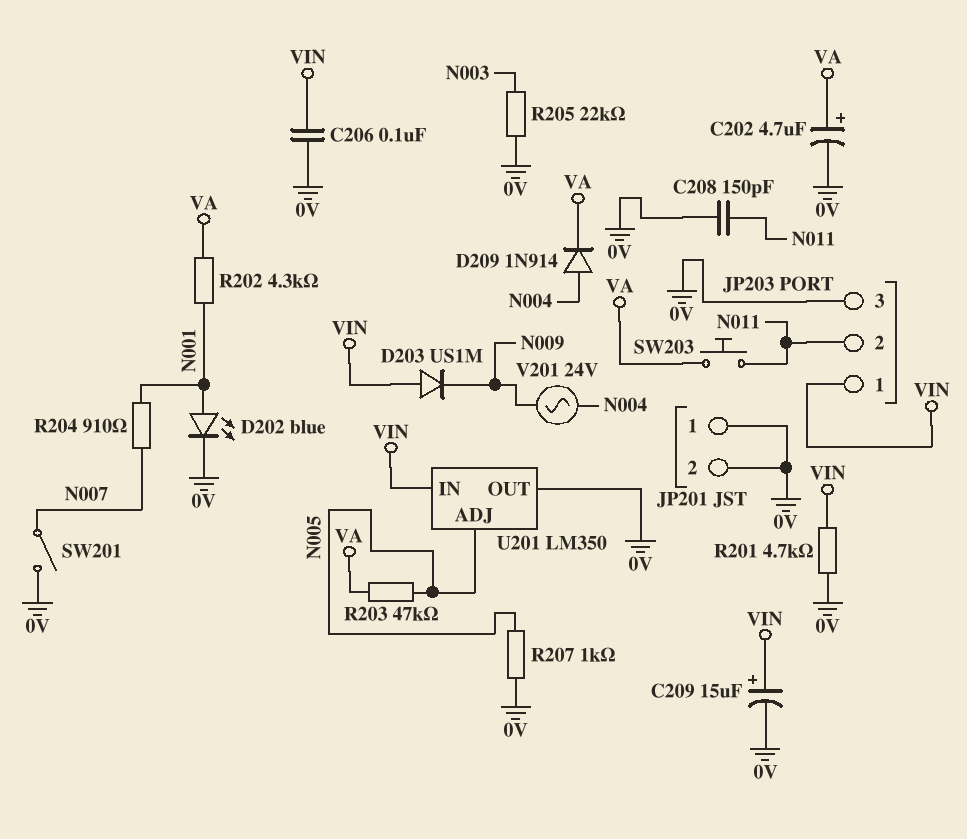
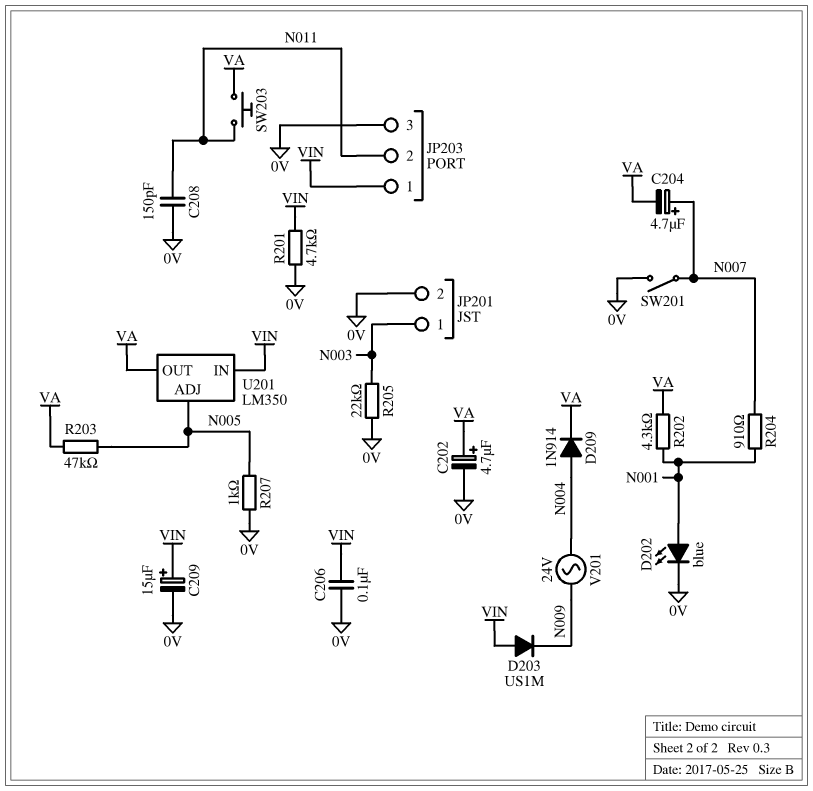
C204: none -> 4.7uF (plus N007, minus VA)
JP201 pin 1: 0V -> N003
U201 pin OUT: 0V -> VA

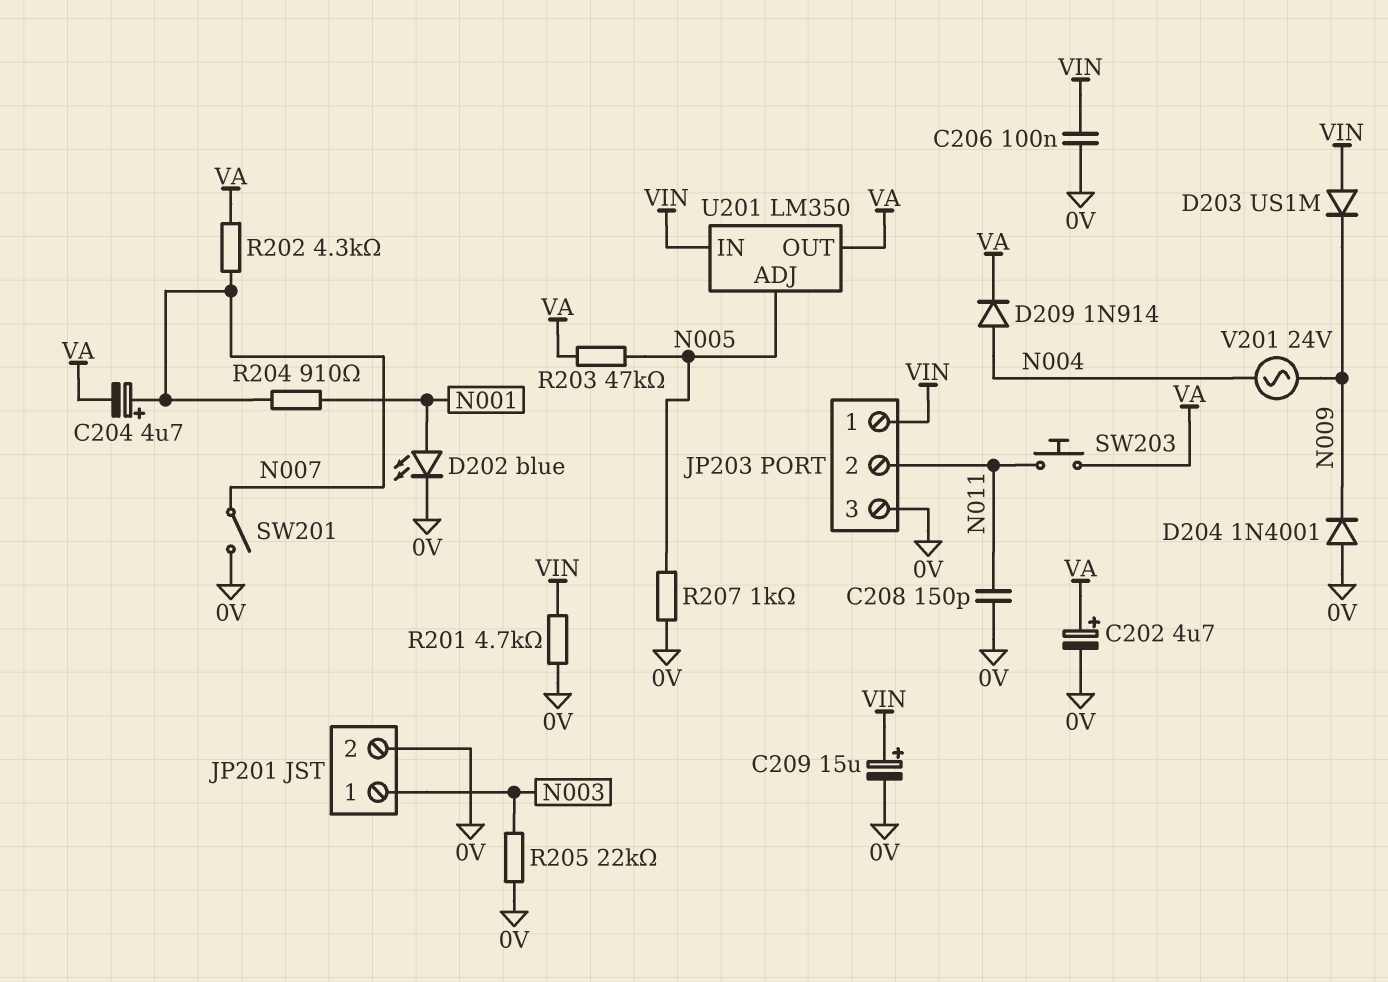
D204: none -> diode 1N4001 (A 0V, K N009)
R202: 4.3k (N001, VA) -> 4.3k (N007, VA)

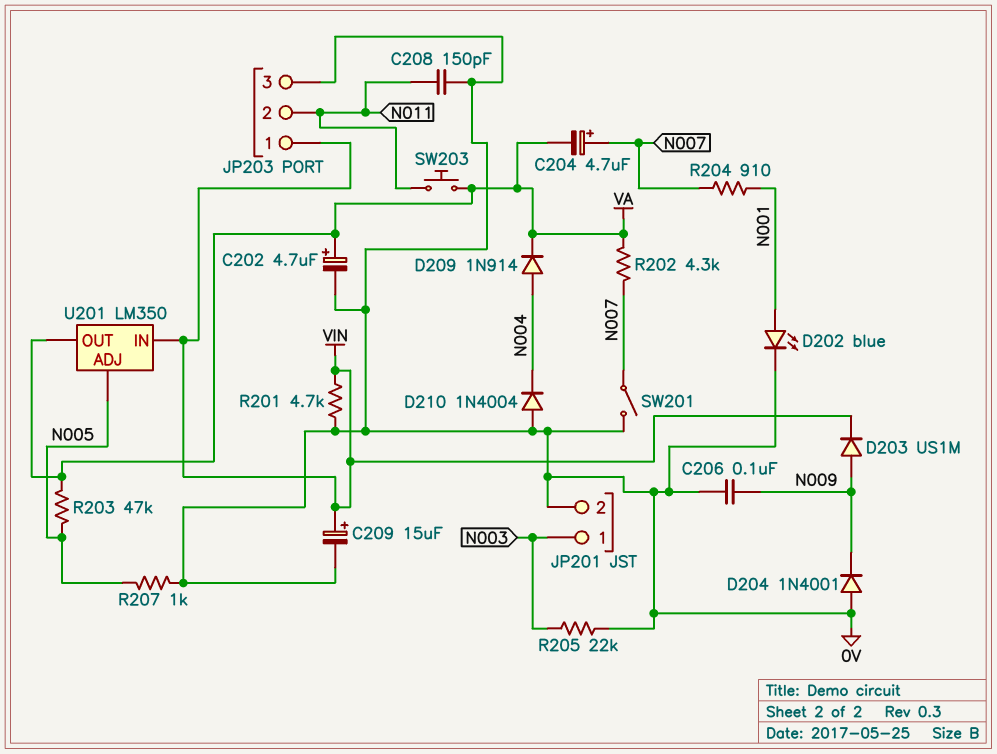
C206: 100nF (0V, VIN) -> 100nF (0V, N009)
D203: diode US1M (A VIN, K N009) -> diode US1M (A N009, K VIN)
D210: none -> diode 1N4004 (A 0V, K N004)
V201: AC 24V (N004, N009) -> none

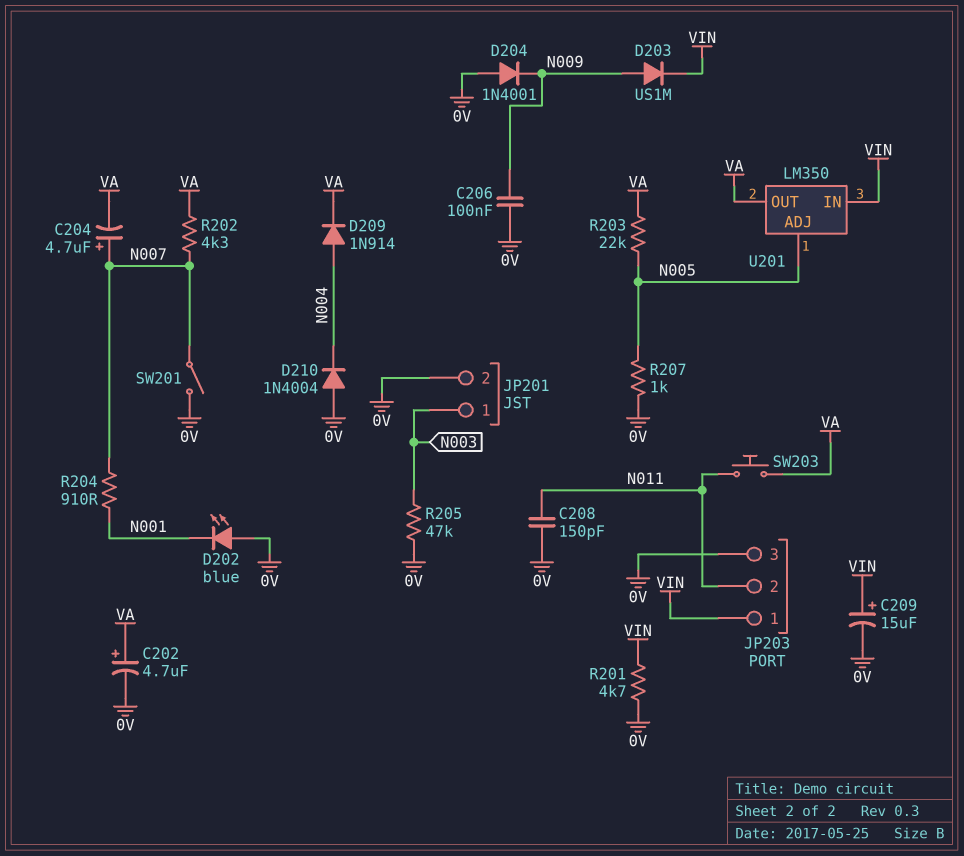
D202: LED blue (A N001, K 0V) -> LED blue (A 0V, K N001)
R203: 47k (N005, VA) -> 22k (N005, VA)
R205: 22k (0V, N003) -> 47k (0V, N003)

